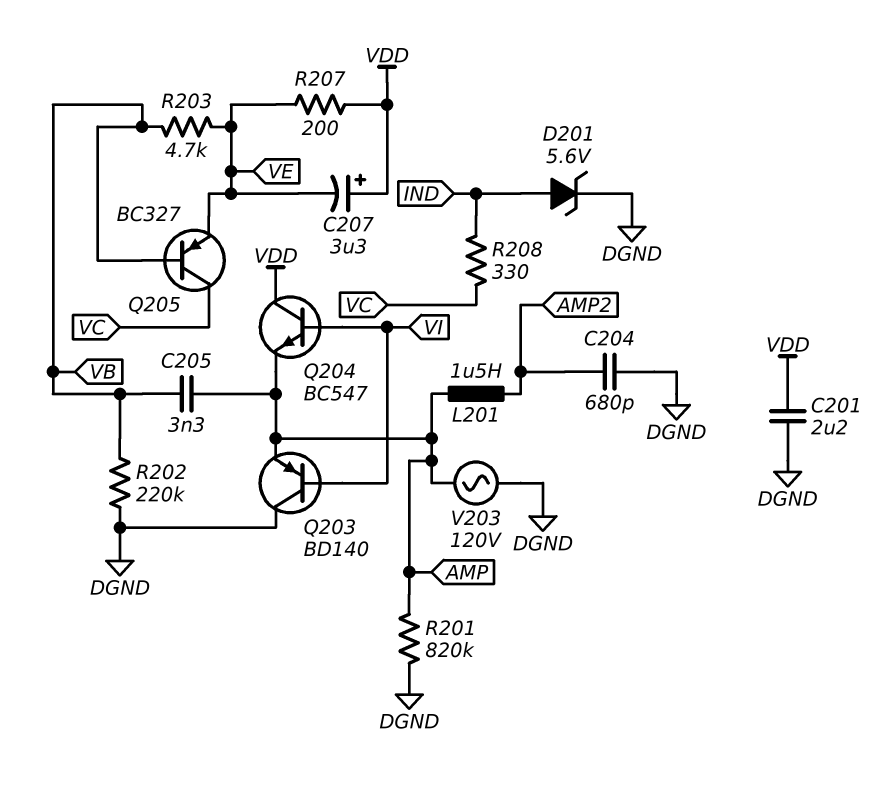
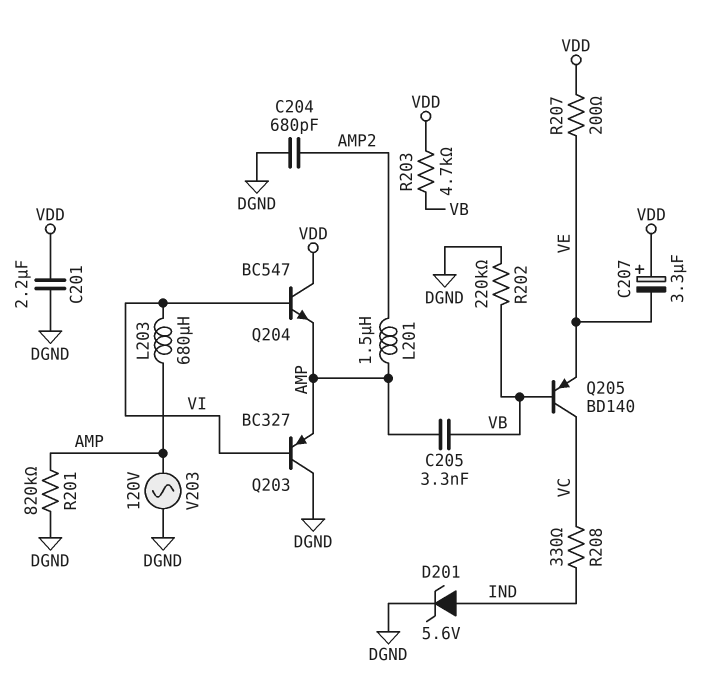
L203: none -> 680uH (AMP, VI)
Q203: PNP BD140 (B VI, C DGND, E AMP) -> PNP BC327 (B VI, C DGND, E AMP)
Q205: PNP BC327 (B VB, C VC, E VE) -> PNP BD140 (B VB, C VC, E VE)
R203: 4.7k (VB, VE) -> 4.7k (VB, VDD)

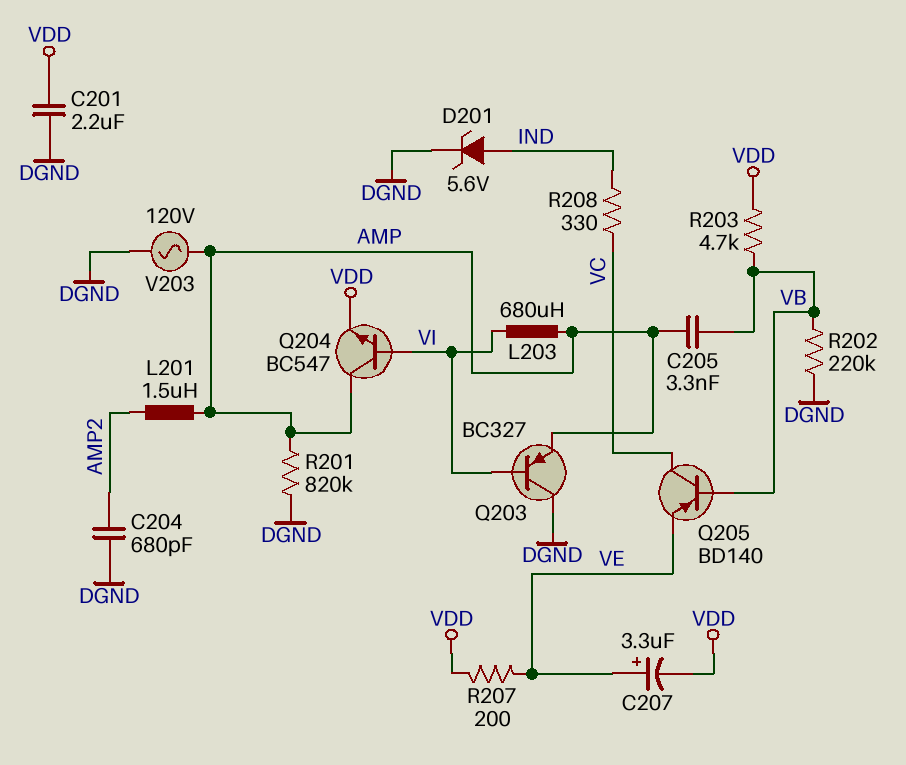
C207: 3.3uF (plus VDD, minus VE) -> 3.3uF (plus VE, minus VDD)
Q204: NPN BC547 (B VI, C VDD, E AMP) -> NPN BC547 (B VI, C AMP, E VDD)

